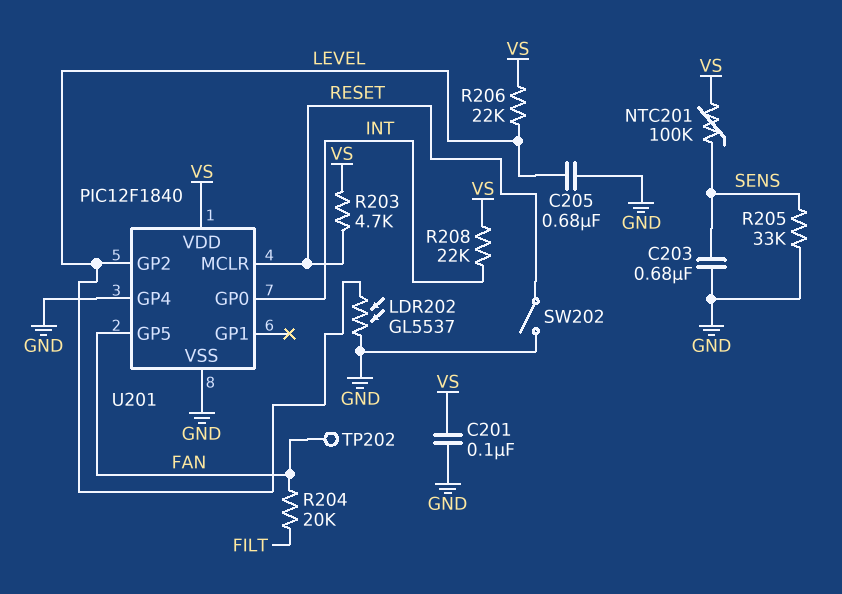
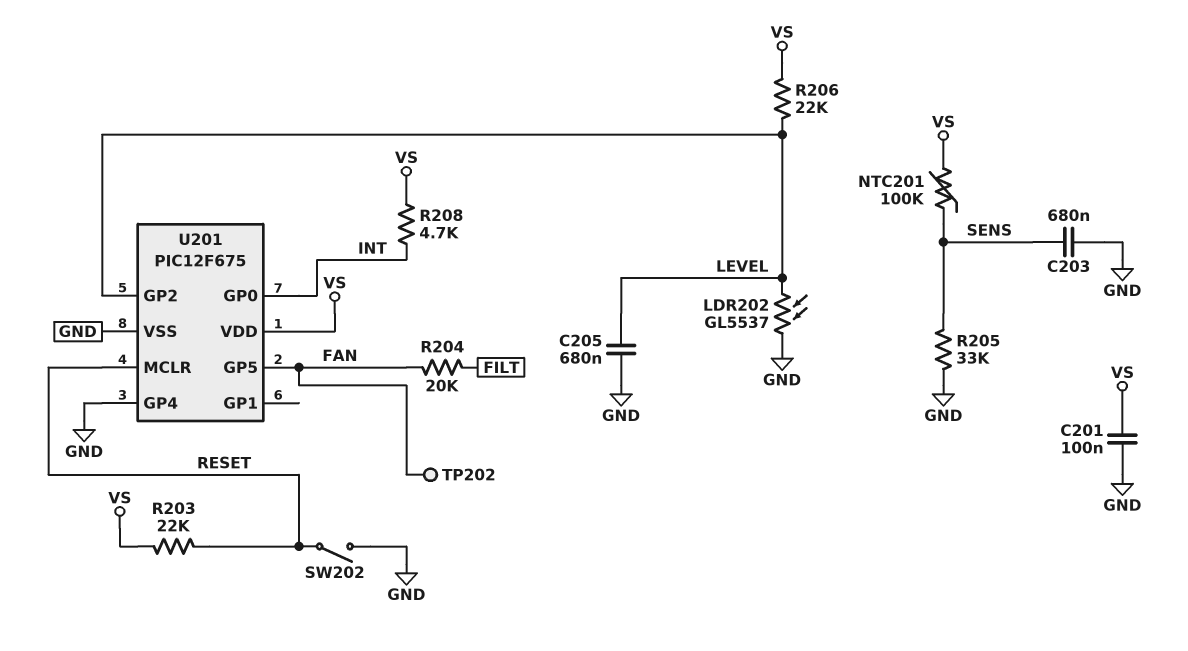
R203: 4.7k (RESET, VS) -> 22k (RESET, VS)
R208: 22k (INT, VS) -> 4.7k (INT, VS)
U201: PIC12F1840 -> PIC12F675

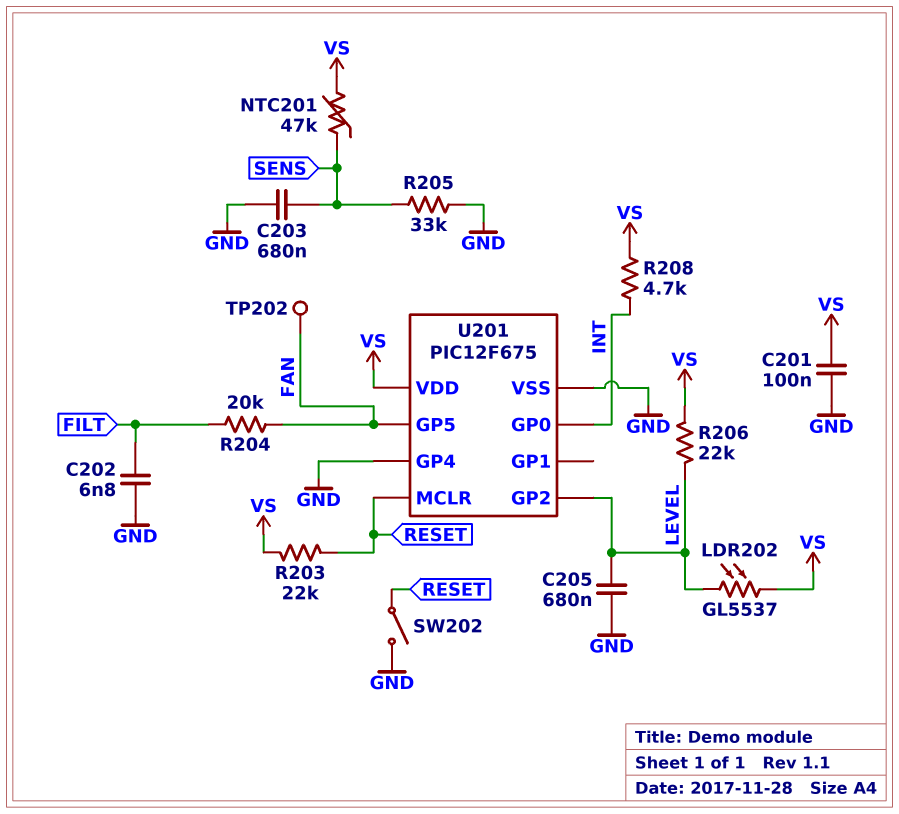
C202: none -> 6.8nF (FILT, GND)
LDR202: GL5537 (GND, LEVEL) -> GL5537 (LEVEL, VS)
NTC201: 100k (SENS, VS) -> 47k (SENS, VS)

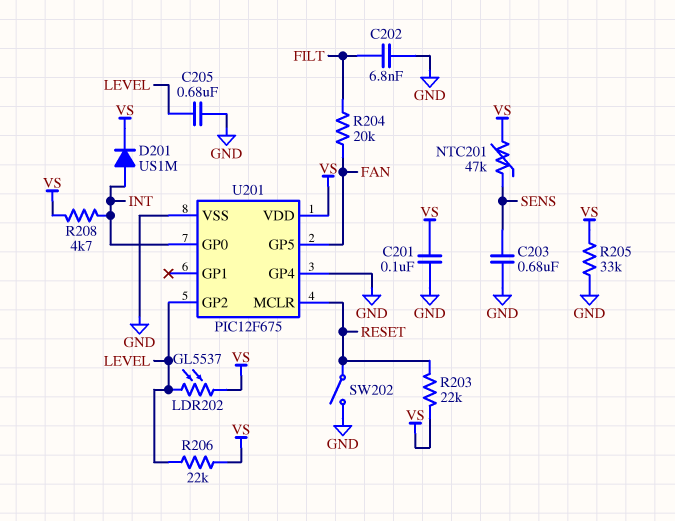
D201: none -> diode US1M (A INT, K VS)
R205: 33k (GND, SENS) -> 33k (GND, VS)
TP202: test point (FAN) -> none

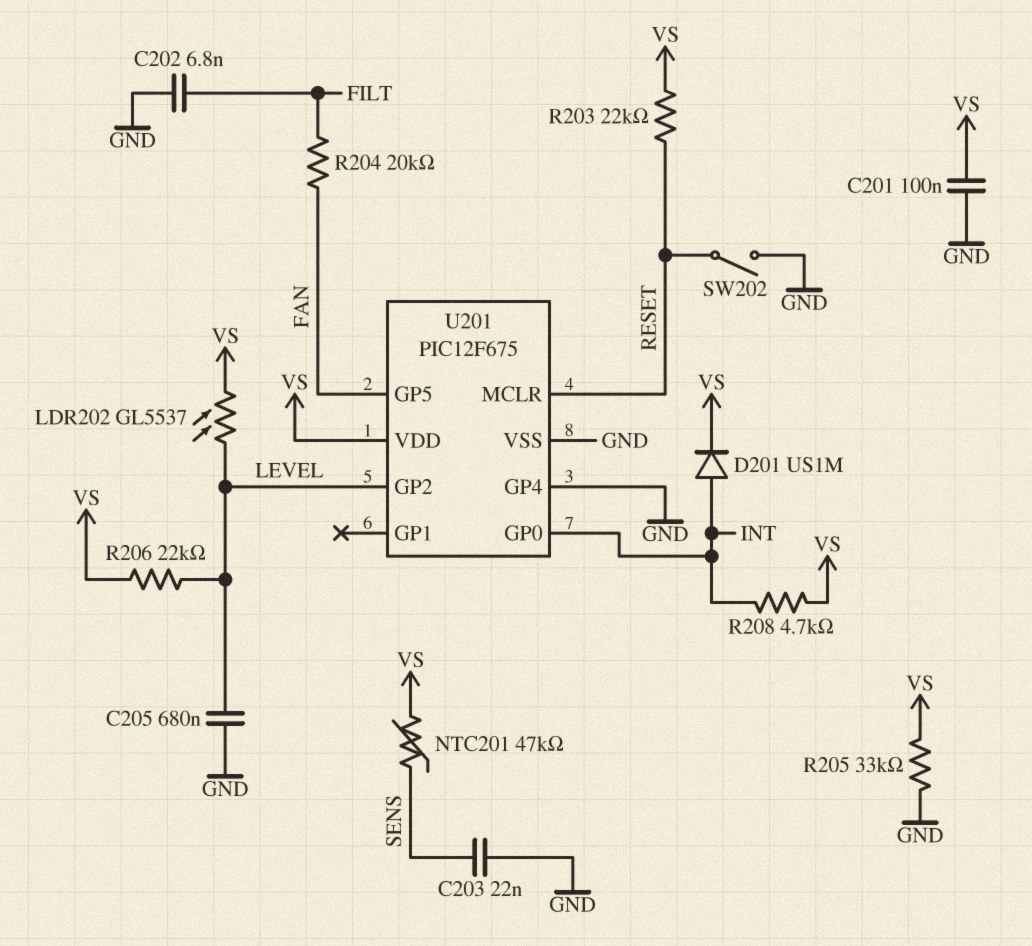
C203: 680nF (GND, SENS) -> 22nF (GND, SENS)

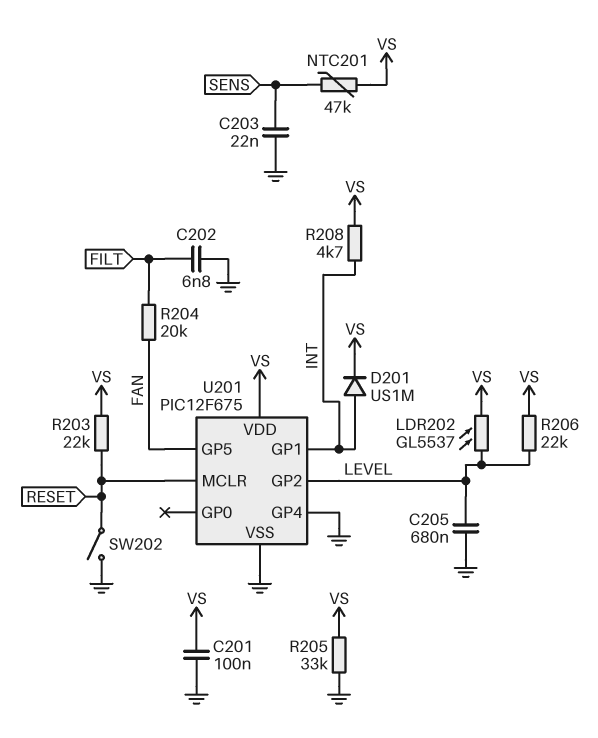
U201 pin GP0: INT -> none
U201 pin GP1: none -> INT

